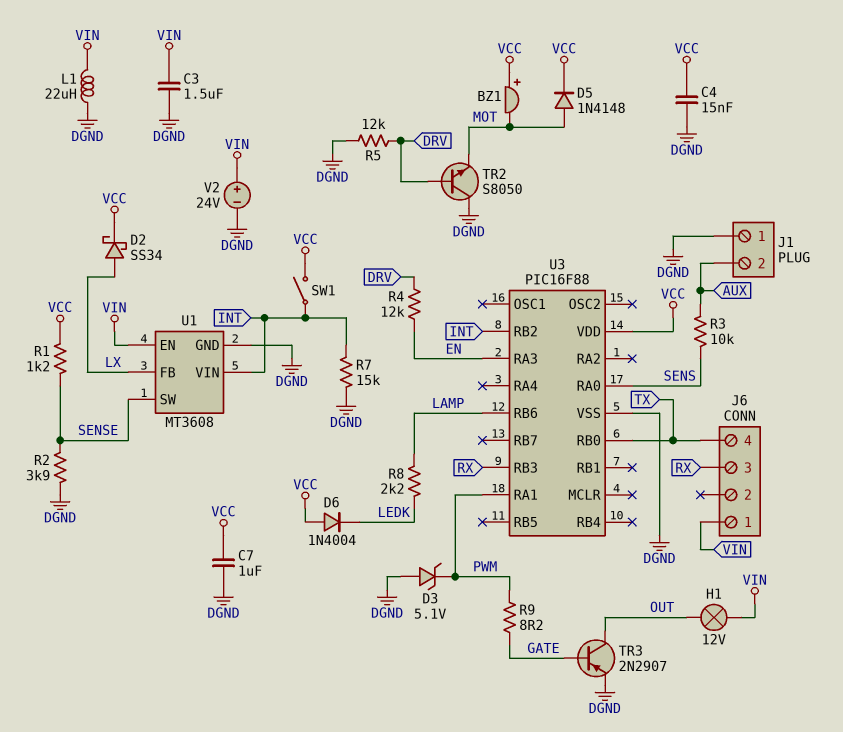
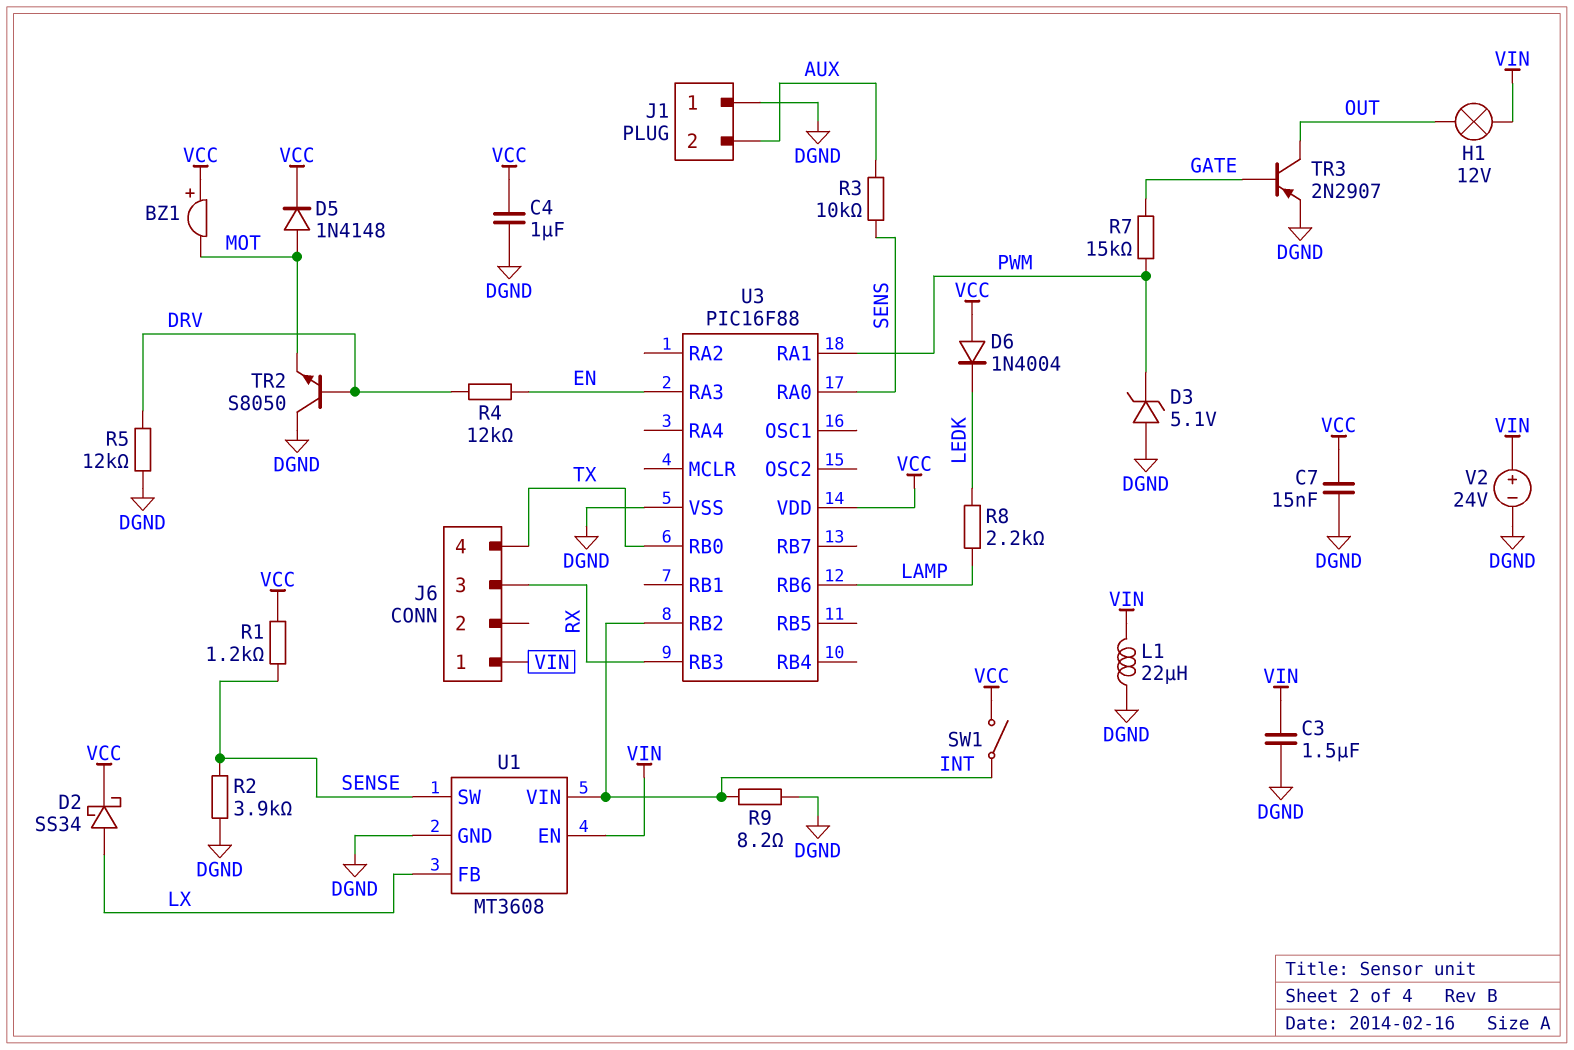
C4: 15nF (DGND, VCC) -> 1uF (DGND, VCC)
C7: 1uF (DGND, VCC) -> 15nF (DGND, VCC)
R7: 15k (DGND, INT) -> 15k (GATE, PWM)
R9: 8.2 (GATE, PWM) -> 8.2 (DGND, INT)

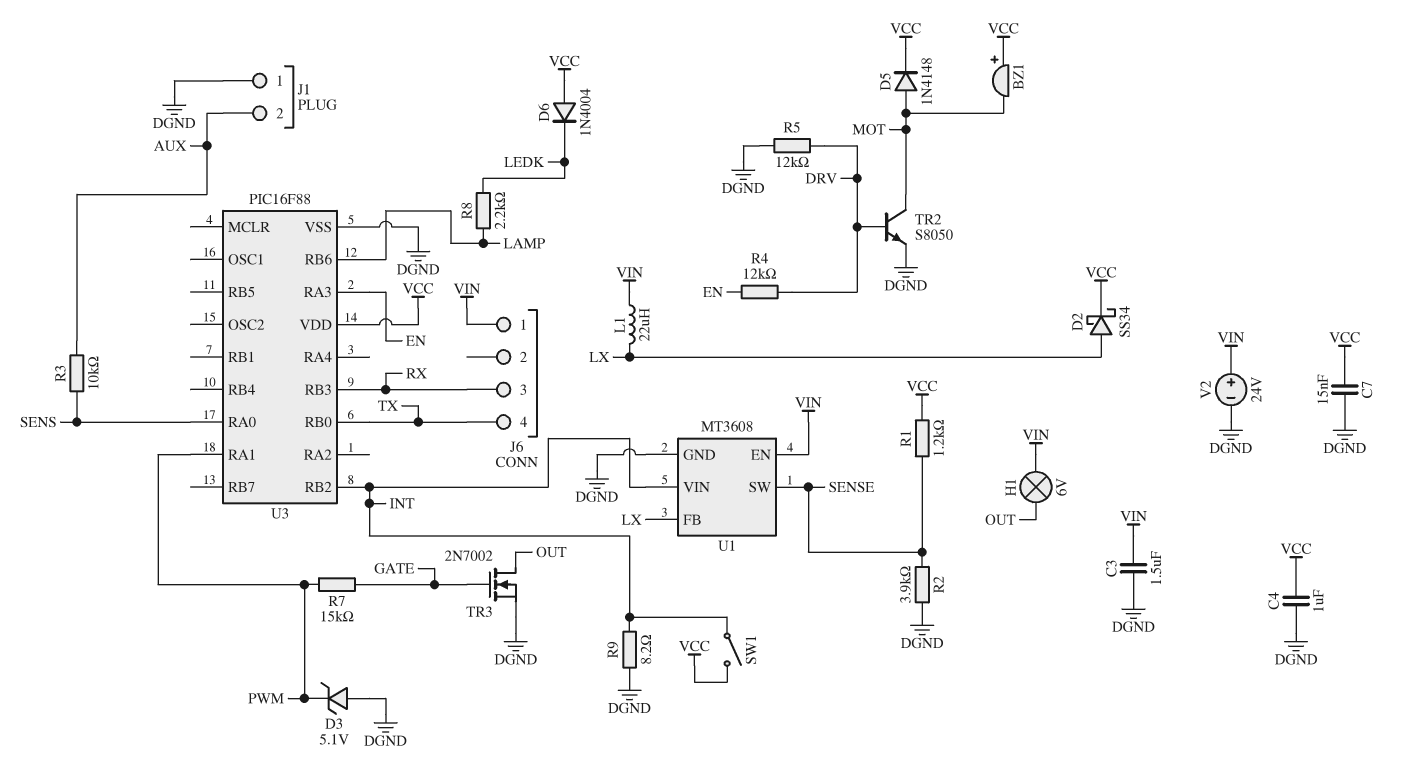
H1: lamp 12V (OUT, VIN) -> lamp 6V (OUT, VIN)
L1: 22uH (DGND, VIN) -> 22uH (LX, VIN)
TR2: NPN S8050 (B DRV, C DGND, E MOT) -> NPN S8050 (B DRV, C MOT, E DGND)
TR3: PNP 2N2907 (B GATE, C OUT, E DGND) -> NMOS 2N7002 (G GATE, D OUT, S DGND)

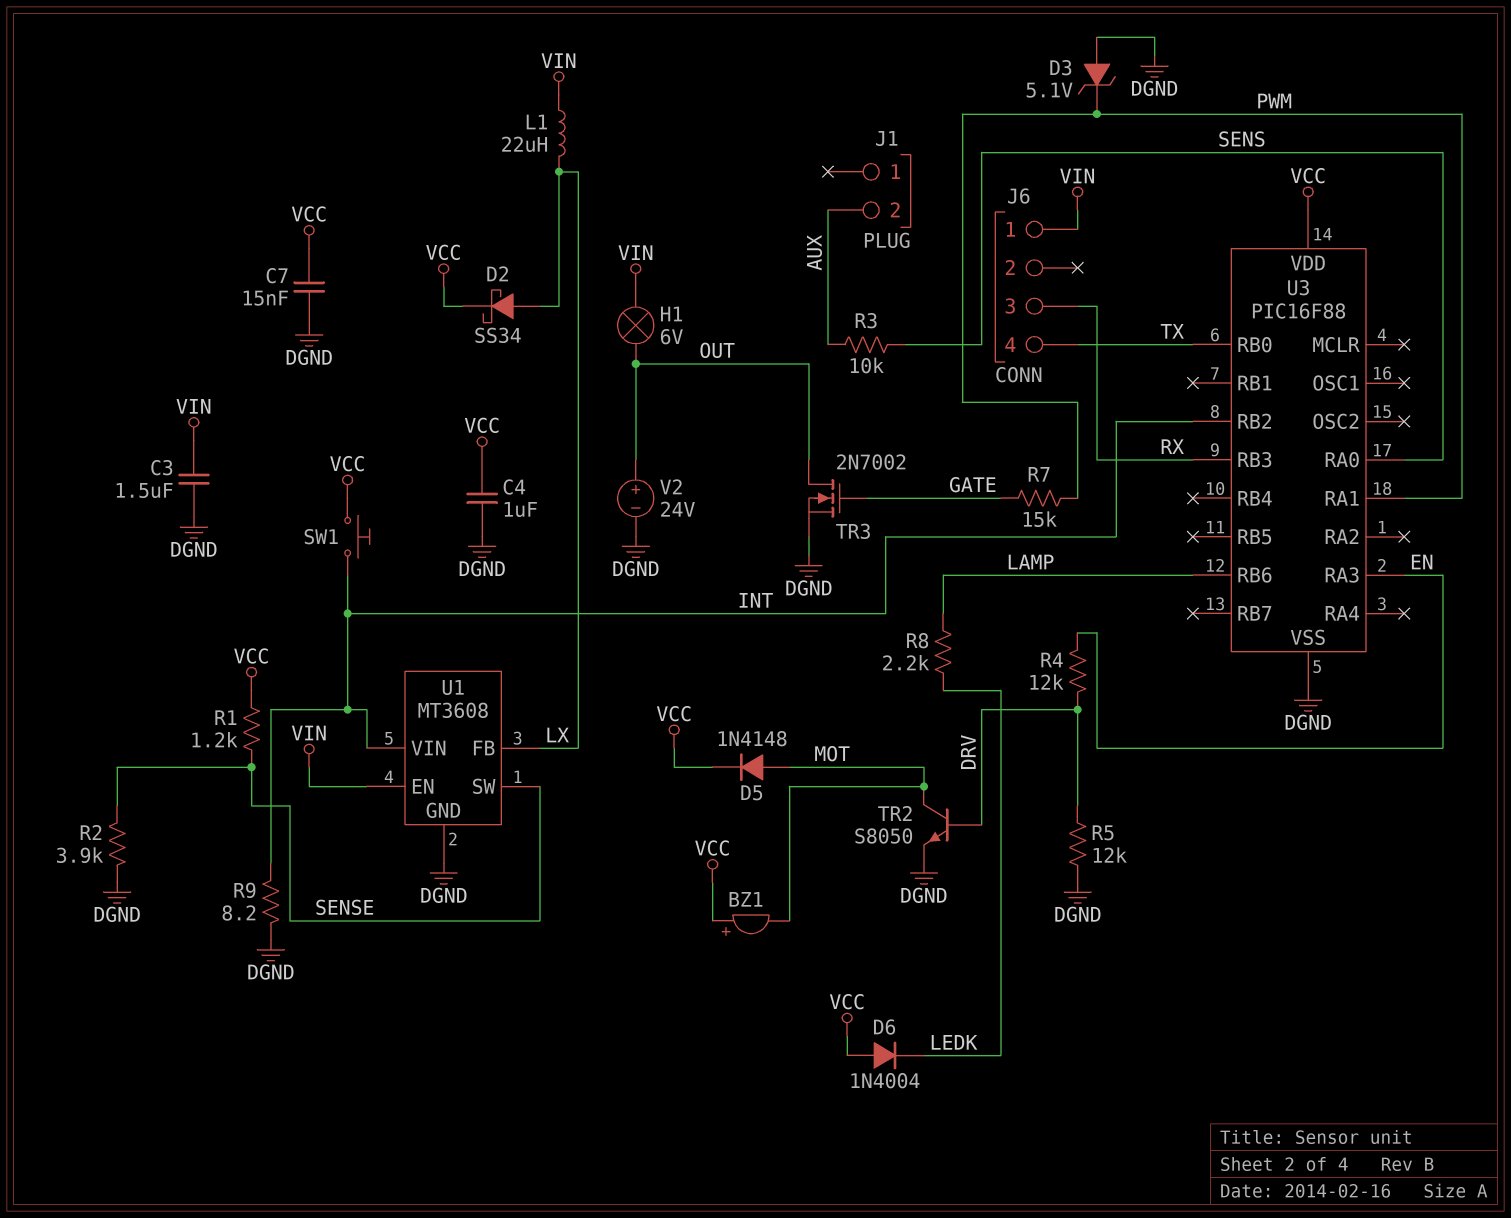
J1 pin 1: DGND -> none
SW1: switch (INT, VCC) -> button (INT, VCC)
V2: 24V (plus VIN, minus DGND) -> 24V (plus OUT, minus DGND)

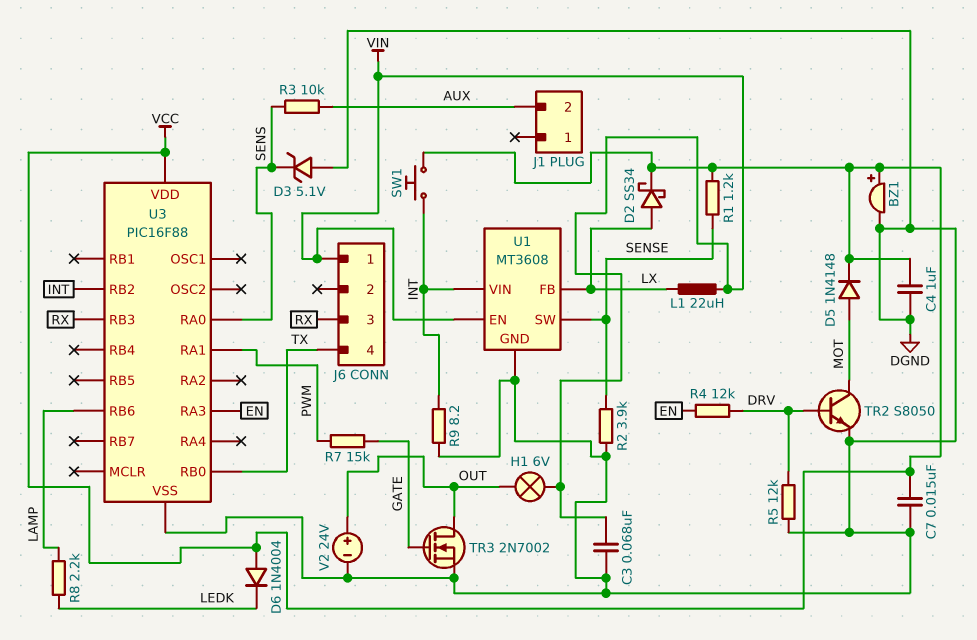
BZ1: buzzer (plus VCC, minus MOT) -> buzzer (plus VCC, minus DGND)
C3: 1.5uF (DGND, VIN) -> 68nF (DGND, VIN)
D3: zener 5.1V (A DGND, K PWM) -> zener 5.1V (A DGND, K SENS)

